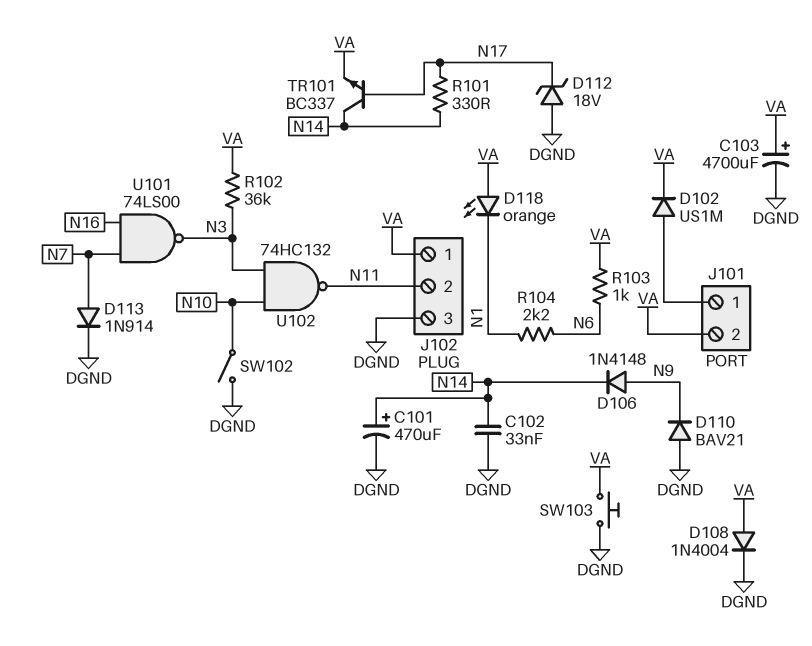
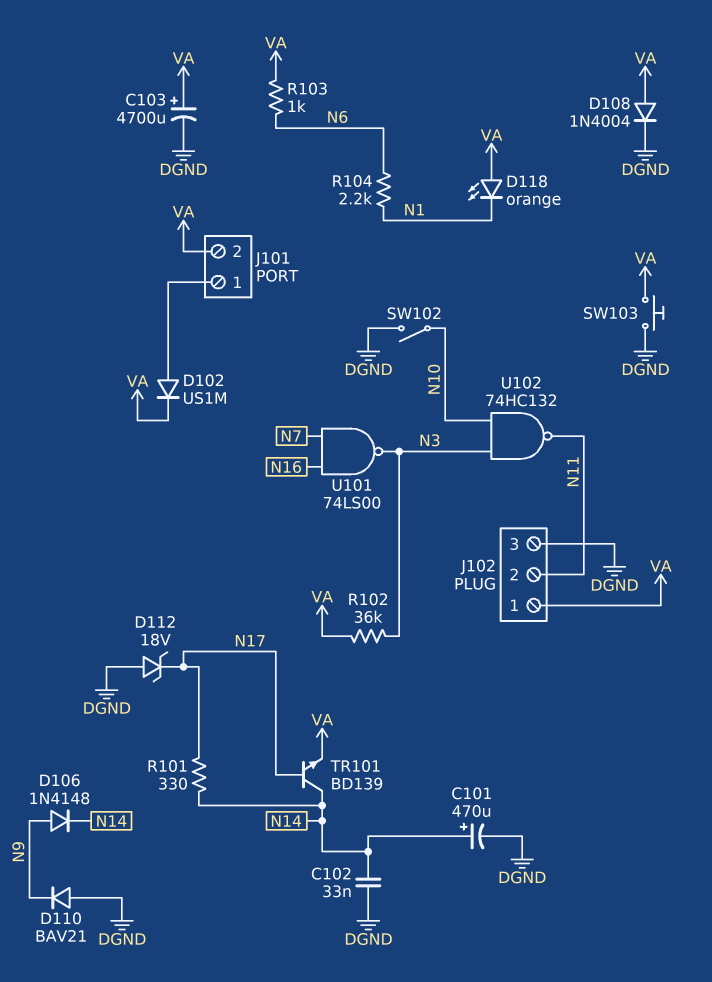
D113: diode 1N914 (A N7, K DGND) -> none
TR101: NPN BC337 (B N17, C N14, E VA) -> NPN BD139 (B N17, C N14, E VA)

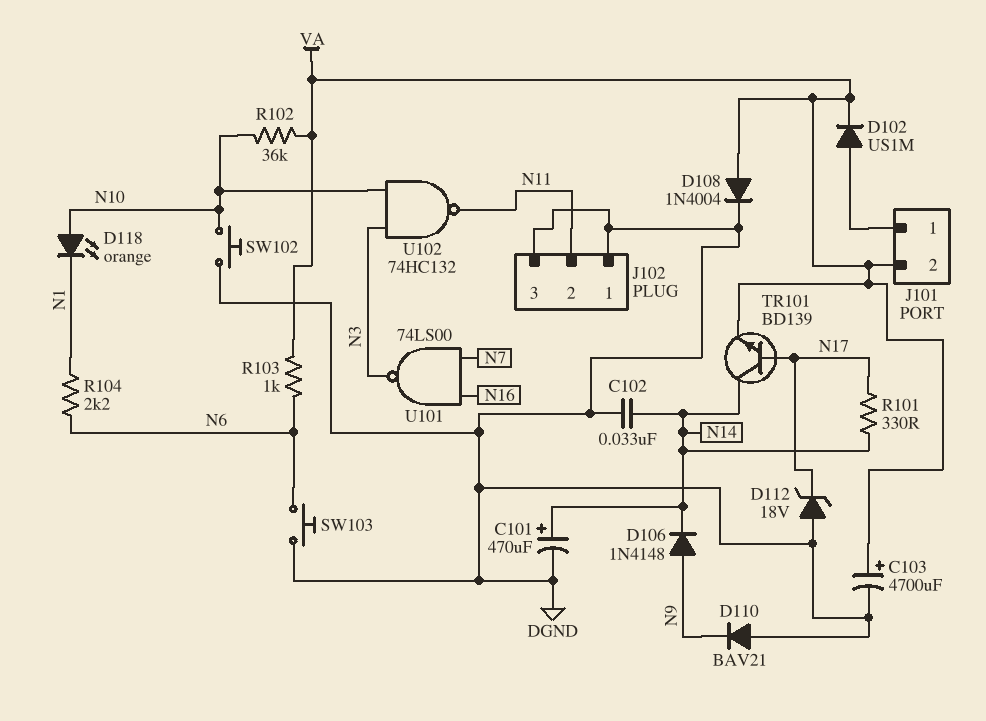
D118: LED orange (A VA, K N1) -> LED orange (A N10, K N1)
J102 pin 1: VA -> DGND
R102: 36k (N3, VA) -> 36k (N10, VA)
SW102: switch (DGND, N10) -> button (DGND, N10)
SW103: button (DGND, VA) -> button (DGND, N6)

